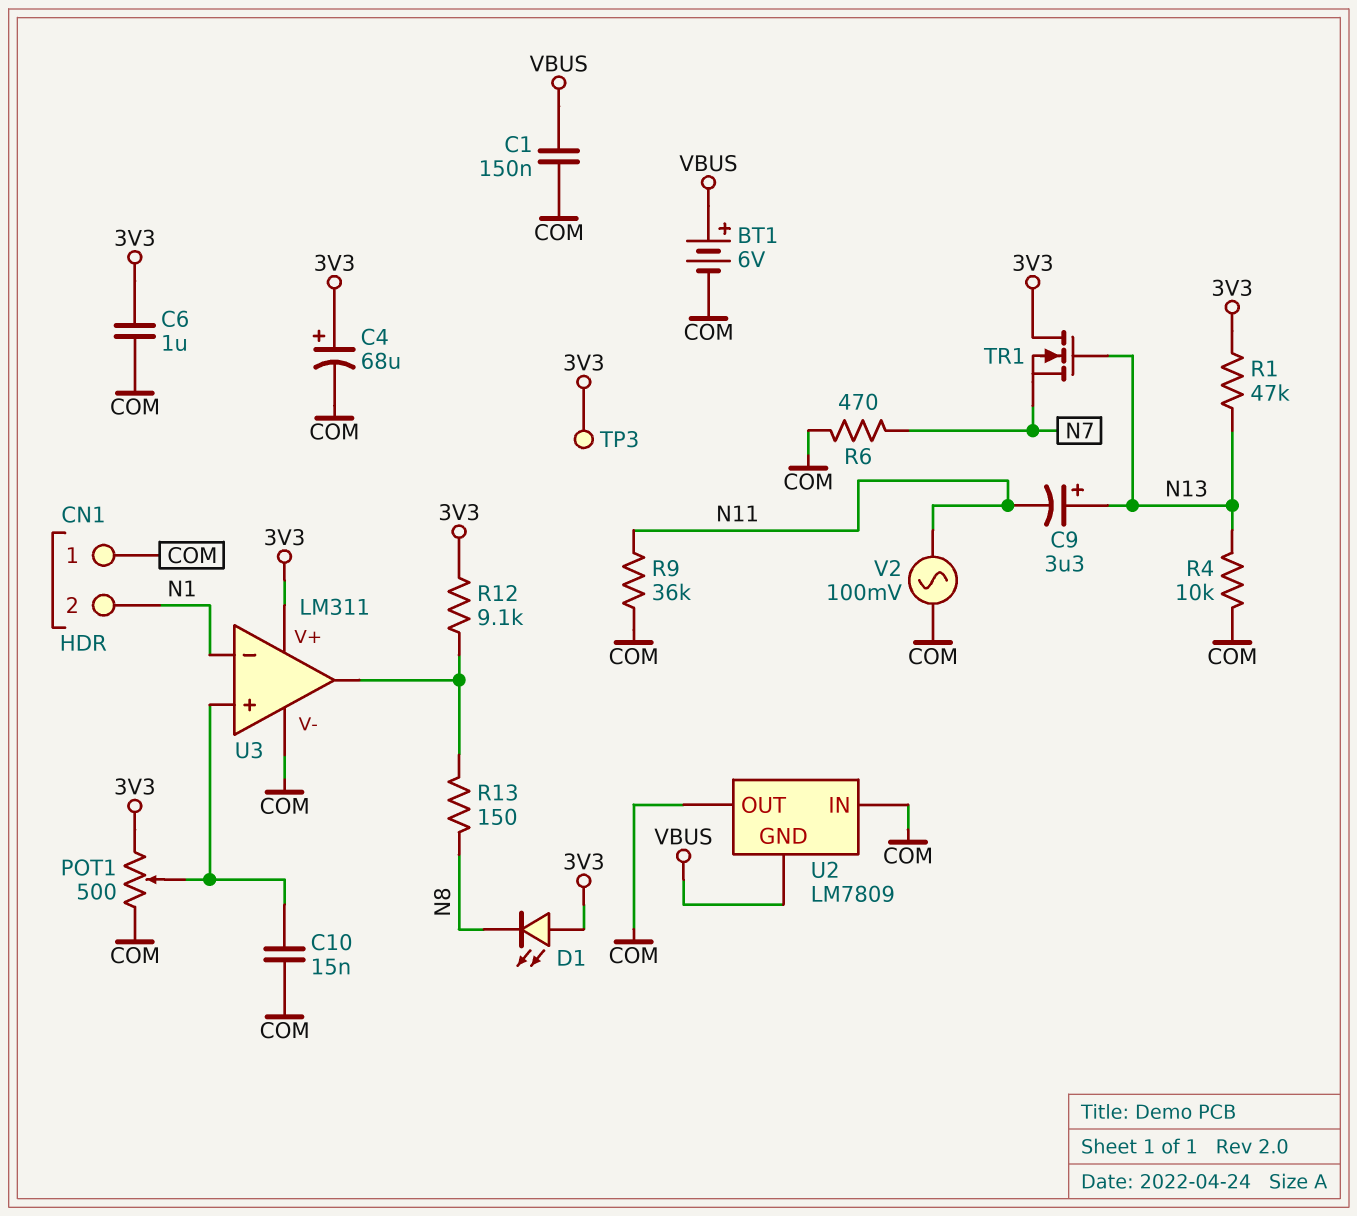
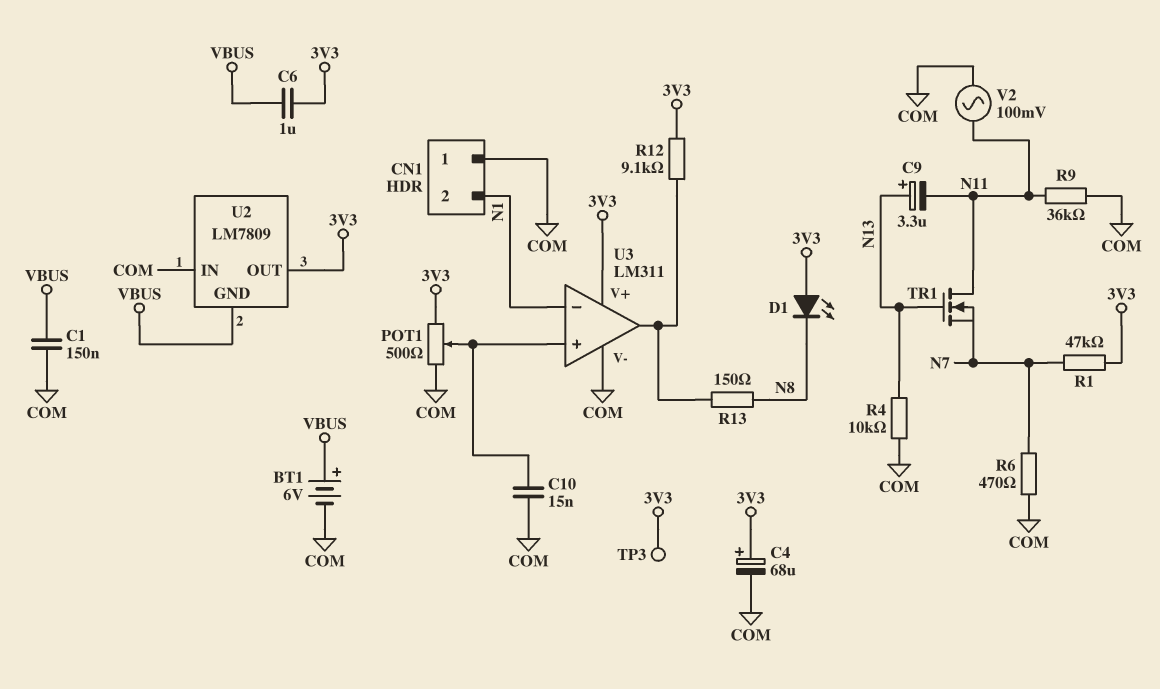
C6: 1uF (3V3, COM) -> 1uF (3V3, VBUS)
R1: 47k (3V3, N13) -> 47k (3V3, N7)
TR1: NMOS (G N13, D 3V3, S N7) -> NMOS (G N13, D N11, S N7)
U2 pin OUT: COM -> 3V3

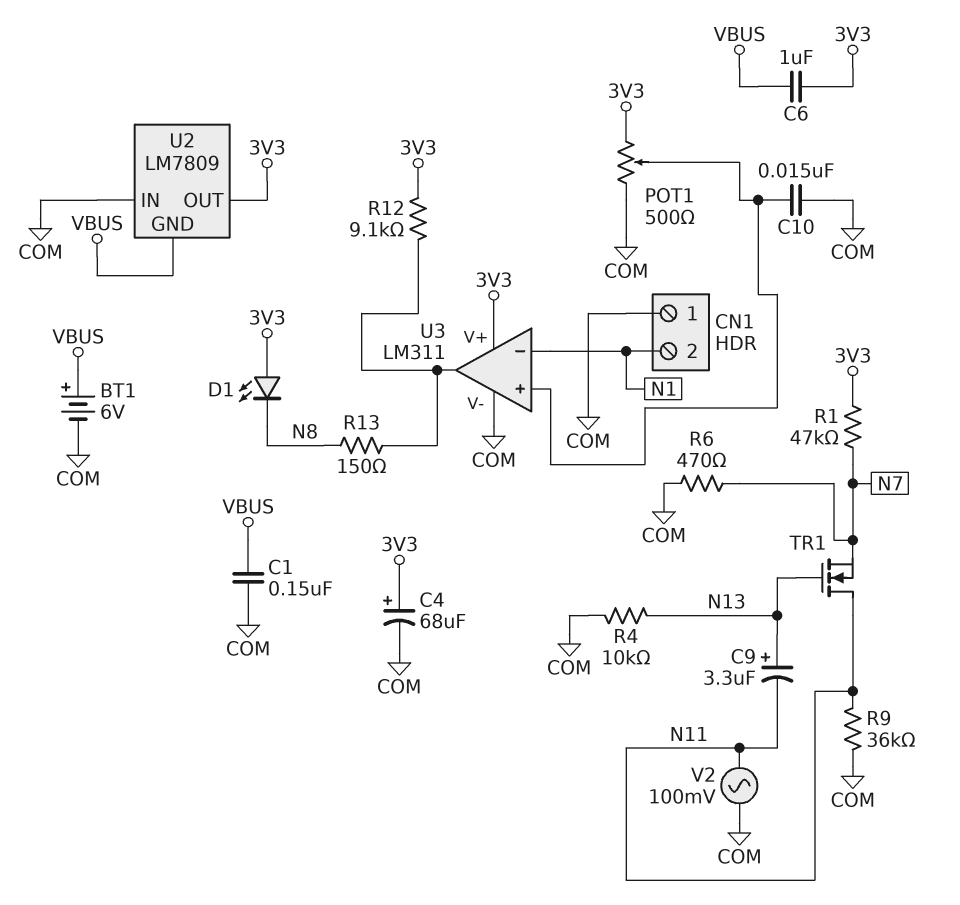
TP3: test point (3V3) -> none

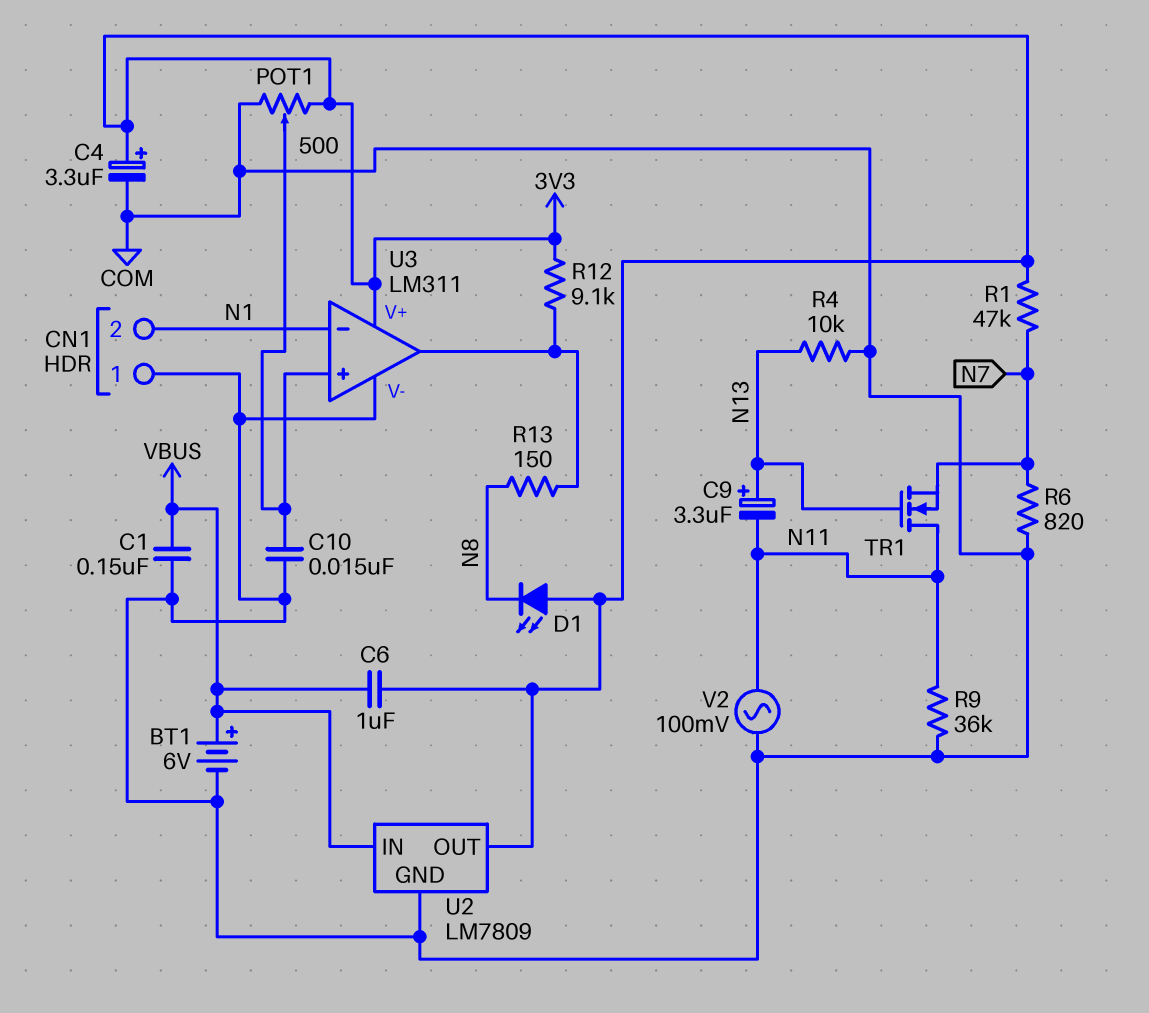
C4: 68uF (plus 3V3, minus COM) -> 3.3uF (plus 3V3, minus COM)
R6: 470 (COM, N7) -> 820 (COM, N7)
U2 pin GND: VBUS -> COM
U2 pin IN: COM -> VBUS

